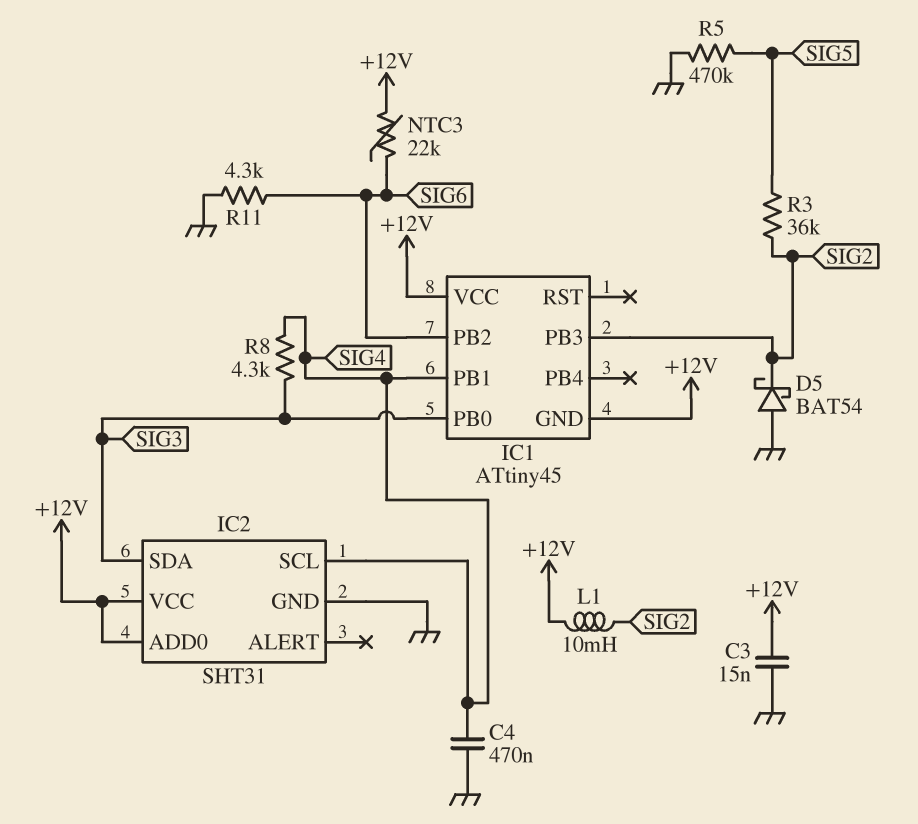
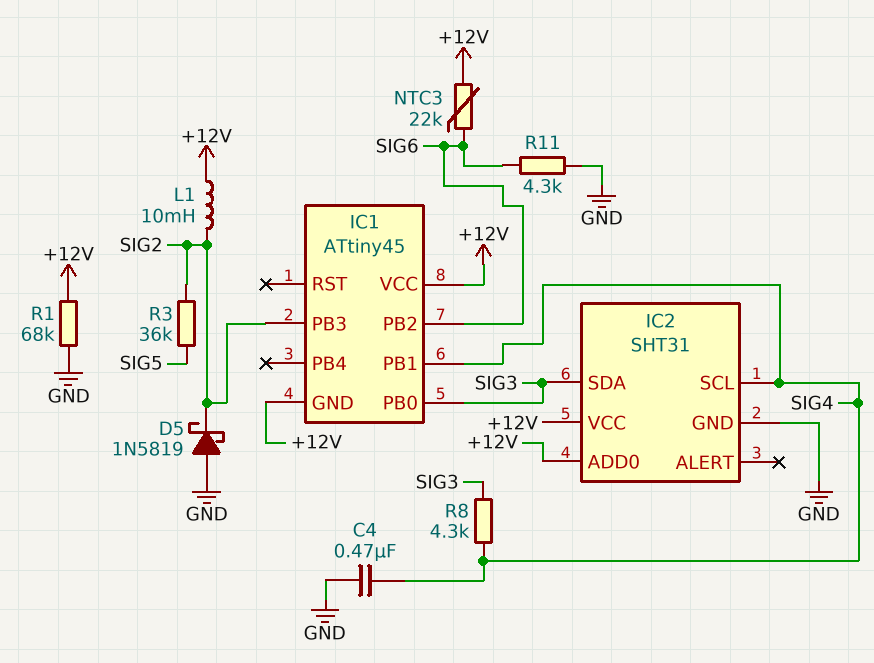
C3: 15nF (+12V, GND) -> none
D5: schottky BAT54 (A GND, K SIG2) -> schottky 1N5819 (A GND, K SIG2)
R1: none -> 68k (+12V, GND)
R5: 470k (GND, SIG5) -> none

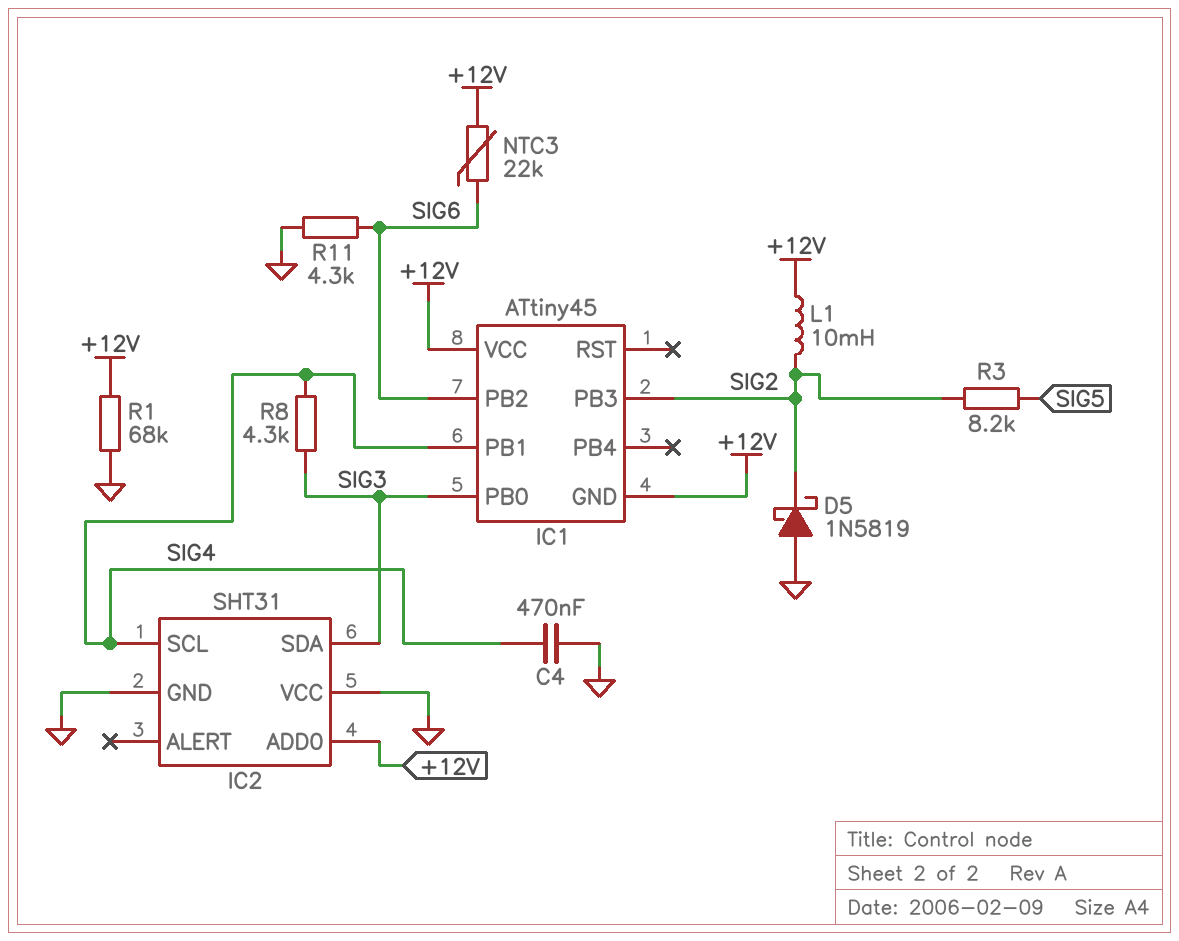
IC2 pin VCC: +12V -> GND
R3: 36k (SIG2, SIG5) -> 8.2k (SIG2, SIG5)

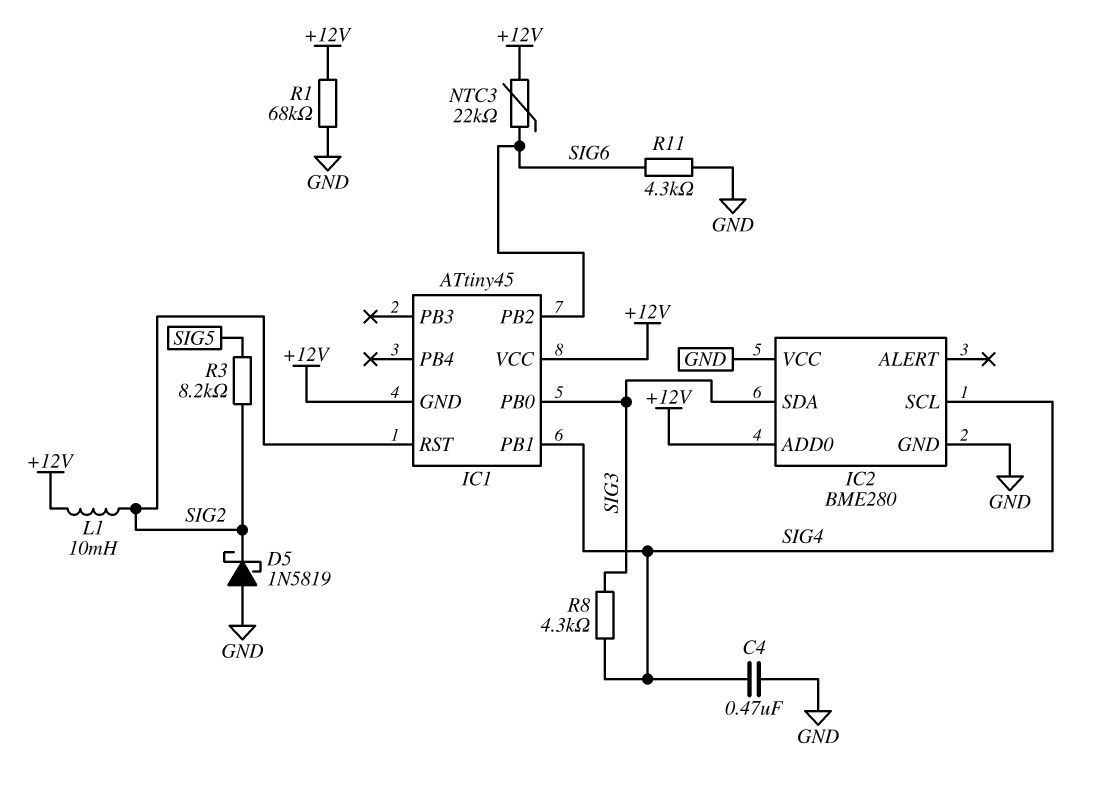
IC1 pin PB3: SIG2 -> none
IC1 pin RST: none -> SIG2
IC2: SHT31 -> BME280

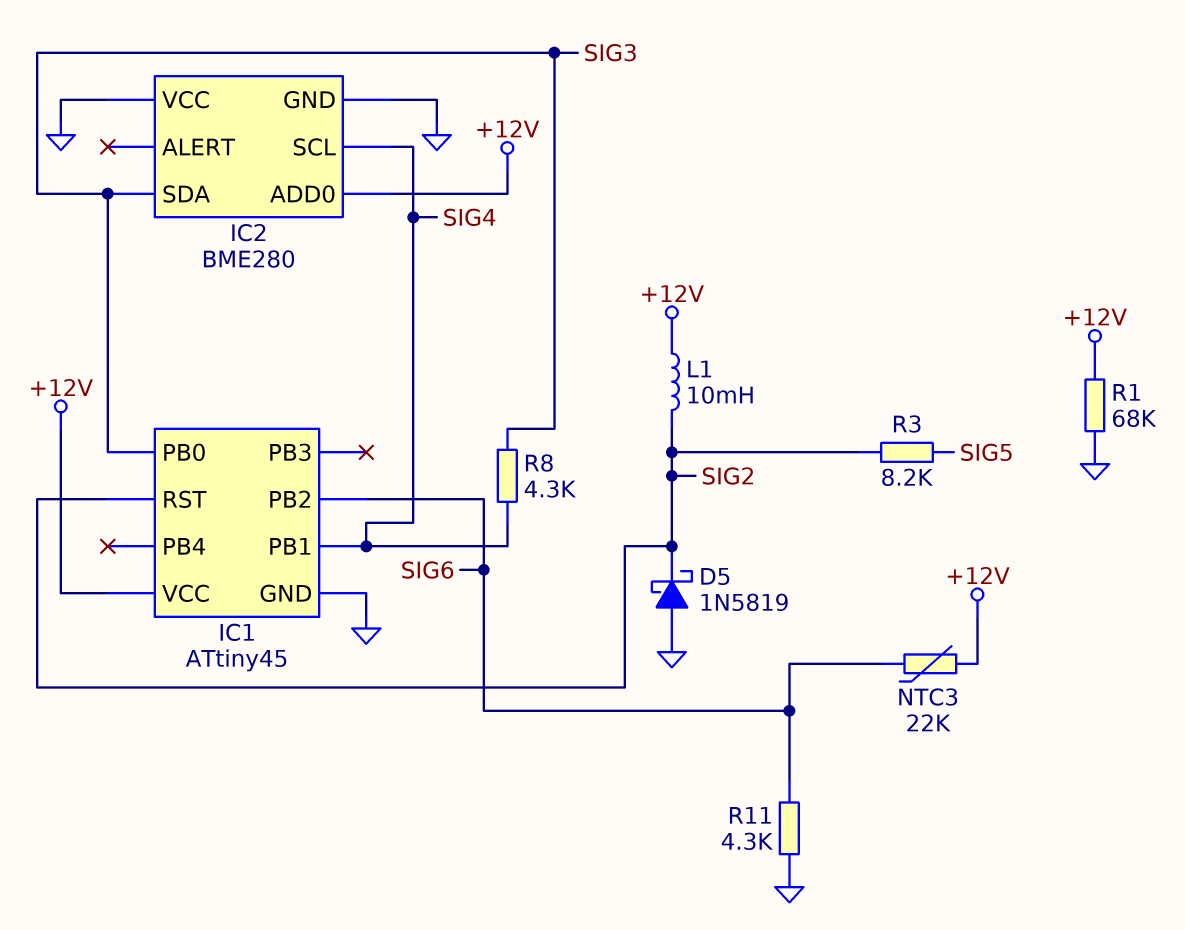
C4: 470nF (GND, SIG4) -> none
IC1 pin GND: +12V -> GND

